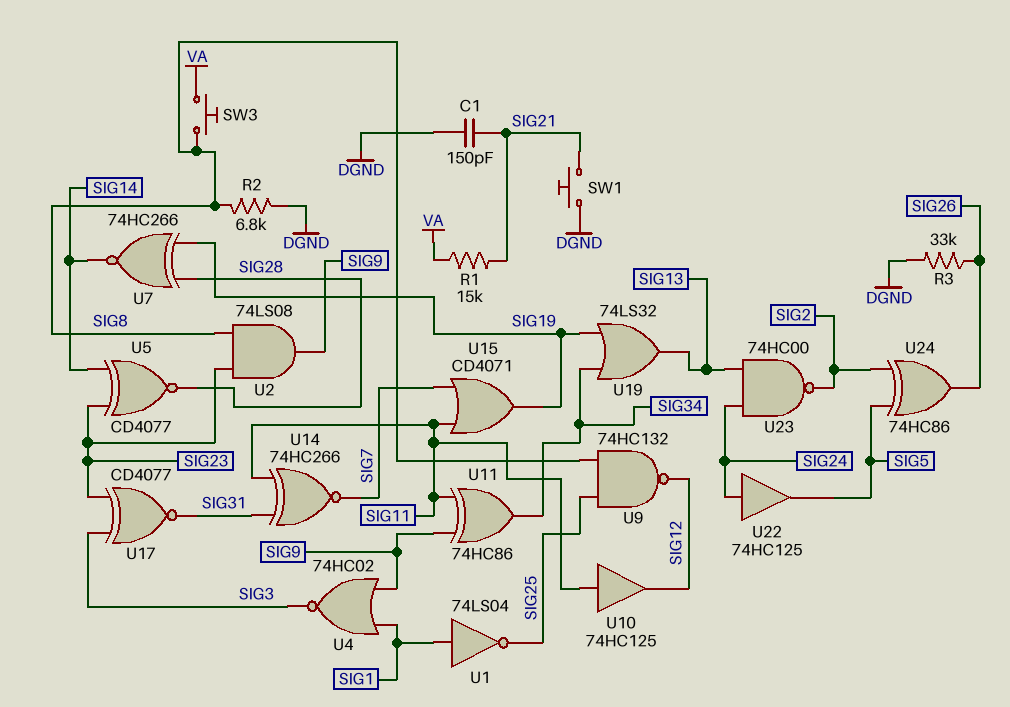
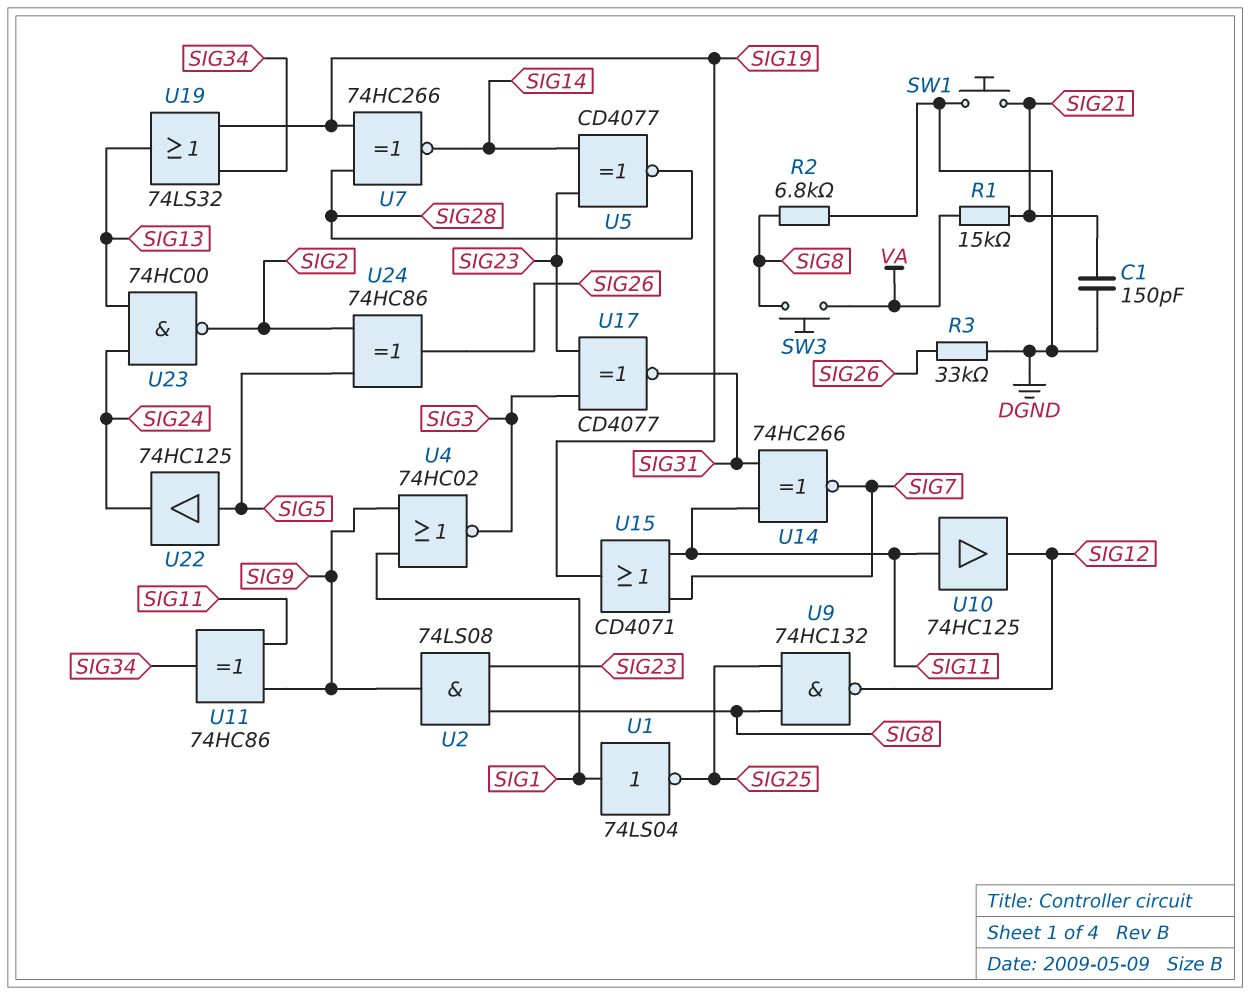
U22: buffer 74HC125 (in SIG24, out SIG5) -> buffer 74HC125 (in SIG5, out SIG24)

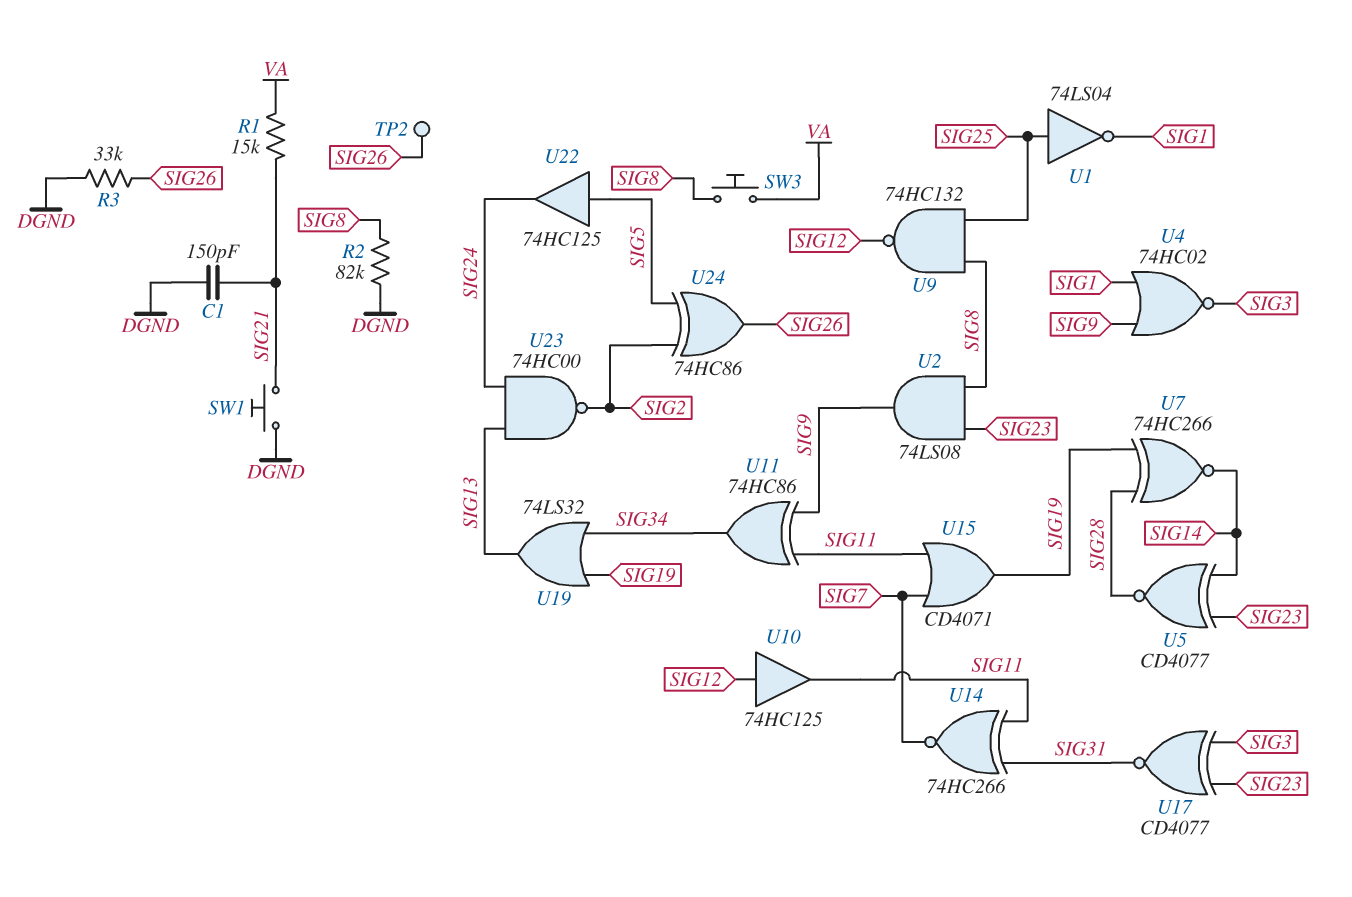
R2: 6.8k (DGND, SIG8) -> 82k (DGND, SIG8)
TP2: none -> test point (SIG26)
U1: NOT 74LS04 (in SIG1, out SIG25) -> NOT 74LS04 (in SIG25, out SIG1)
U10: buffer 74HC125 (in SIG11, out SIG12) -> buffer 74HC125 (in SIG12, out SIG11)

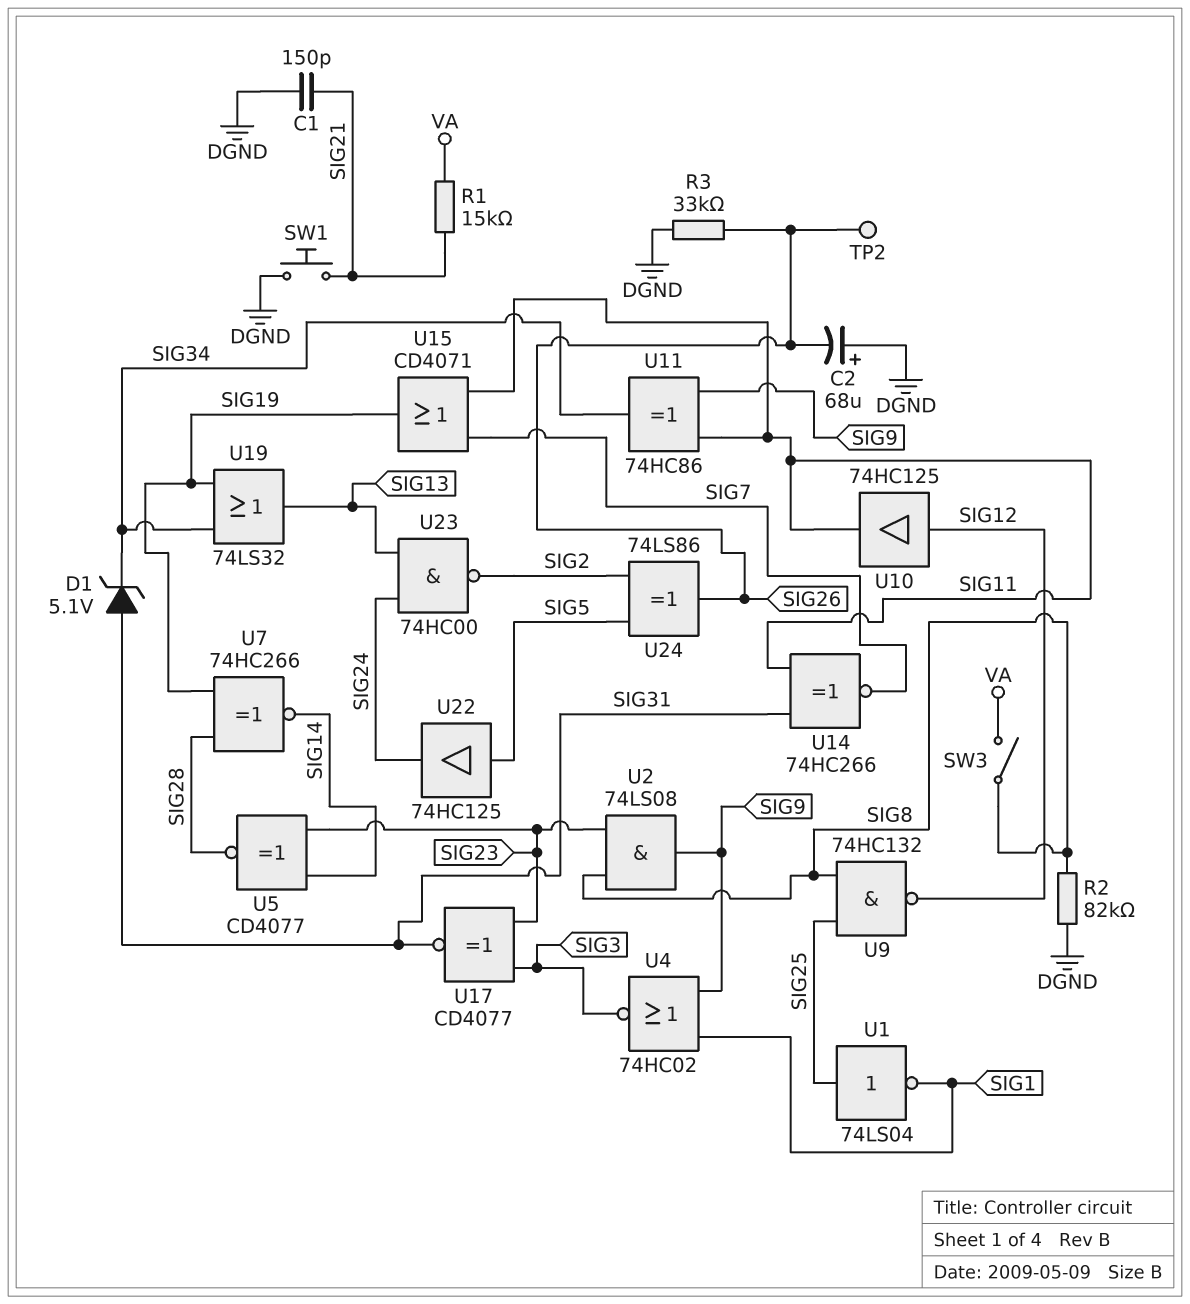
C2: none -> 68uF (plus DGND, minus SIG26)
D1: none -> zener 5.1V (A SIG31, K SIG34)
SW3: button (SIG8, VA) -> switch (SIG8, VA)
U24: XOR 74HC86 (in SIG2, in SIG5, out SIG26) -> XOR 74LS86 (in SIG2, in SIG5, out SIG26)

